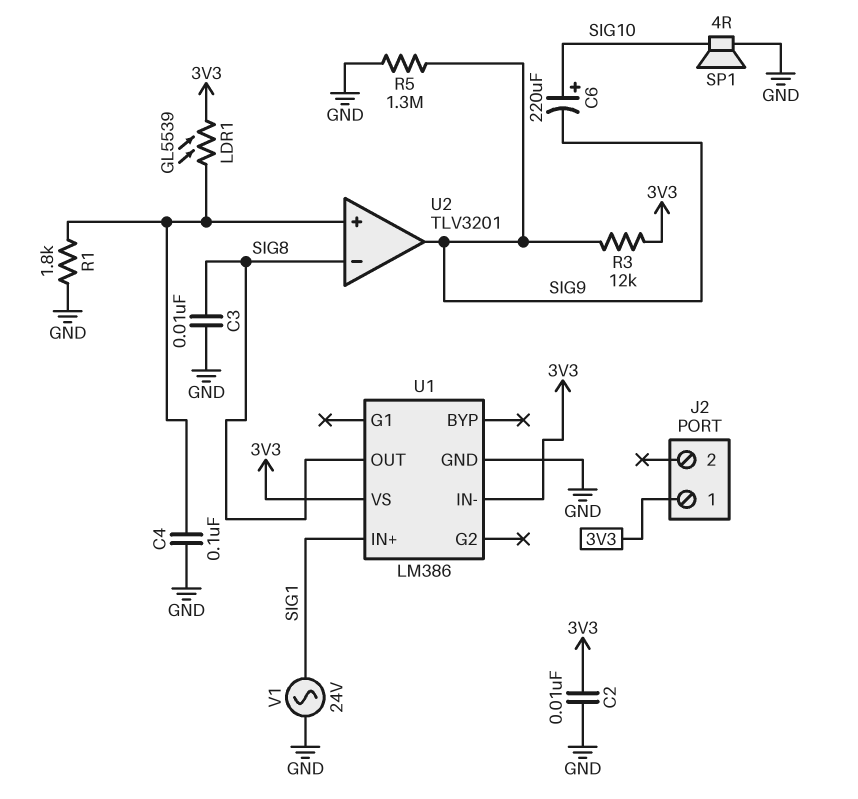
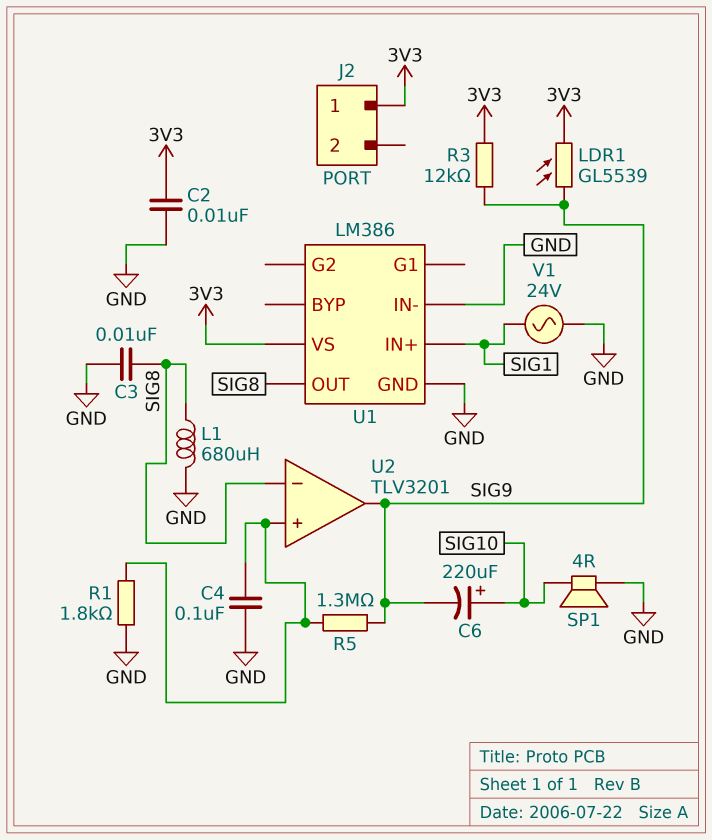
L1: none -> 680uH (GND, SIG8)
LDR1: GL5539 (3V3, U2/in+) -> GL5539 (3V3, SIG9)
R5: 1.3M (GND, SIG9) -> 1.3M (SIG9, U2/in+)
U1 pin IN-: 3V3 -> GND

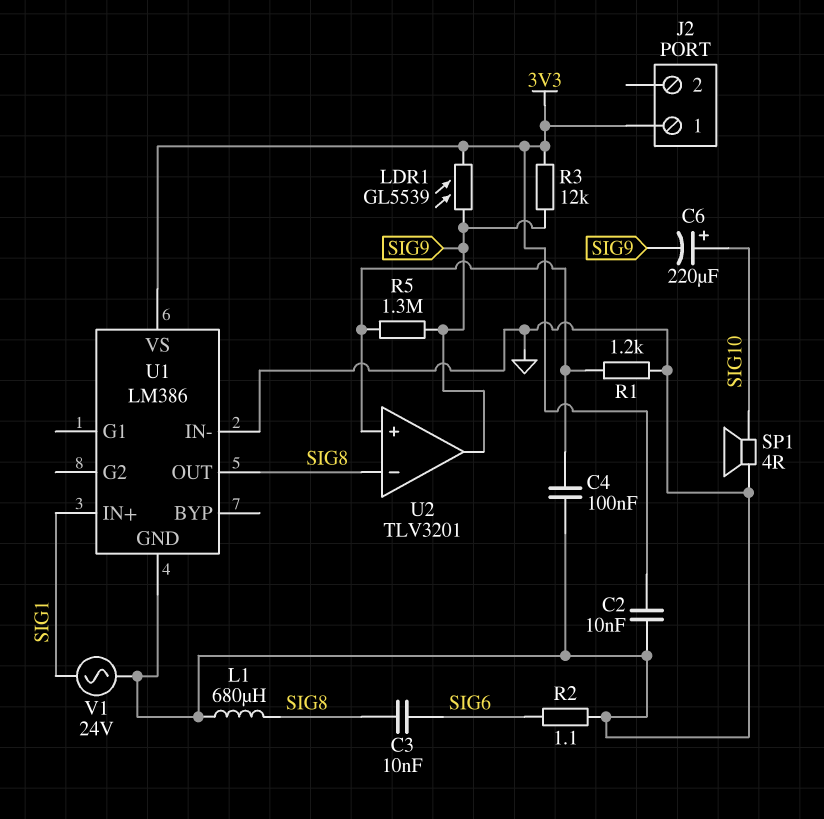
C3: 10nF (GND, SIG8) -> 10nF (SIG6, SIG8)
R1: 1.8k (GND, U2/in+) -> 1.2k (GND, U2/in+)
R2: none -> 1.1 (GND, SIG6)

